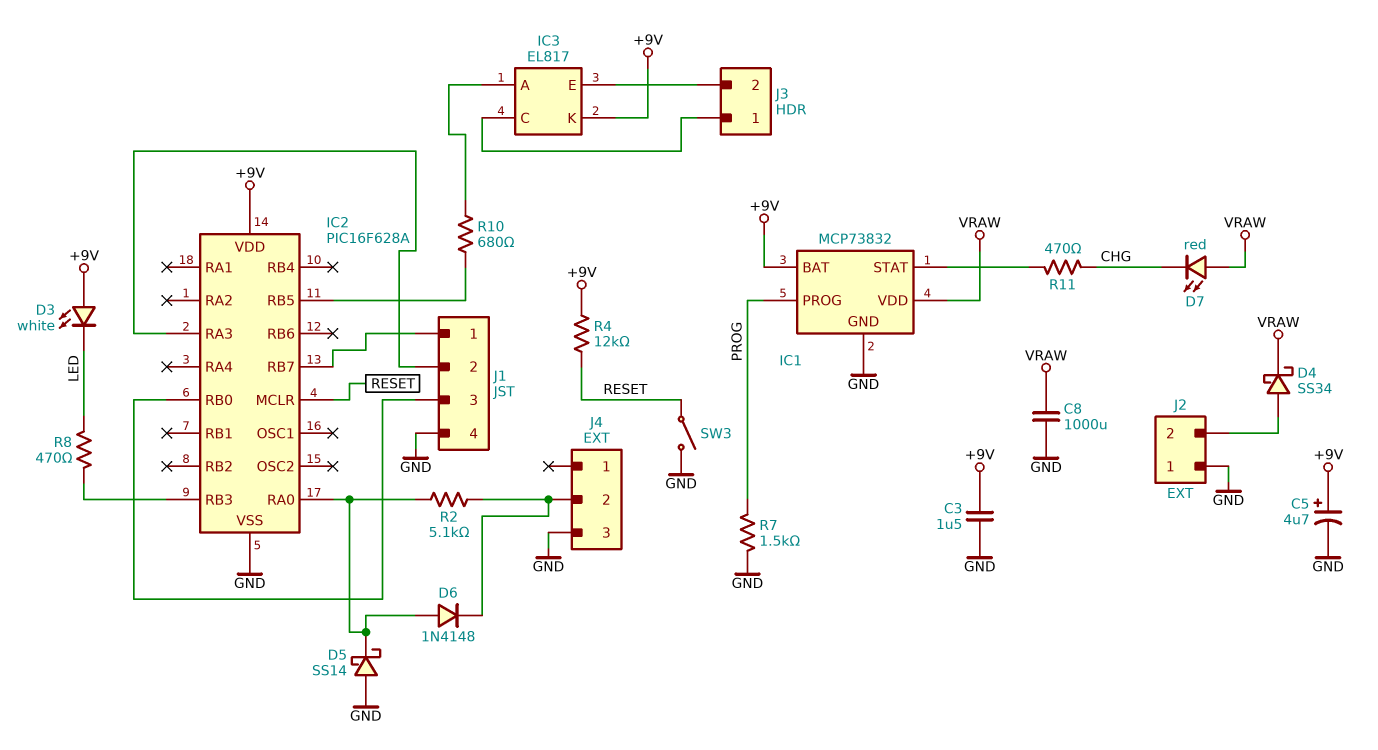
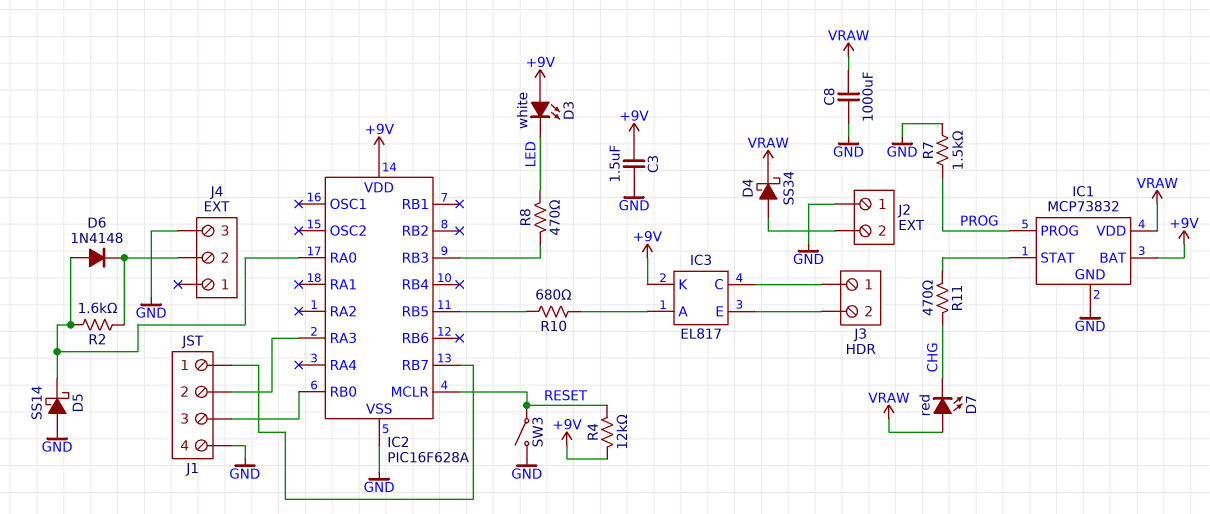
C5: 4.7uF (plus +9V, minus GND) -> none
R2: 5.1k (IC2/RA0, J4/2) -> 1.6k (IC2/RA0, J4/2)

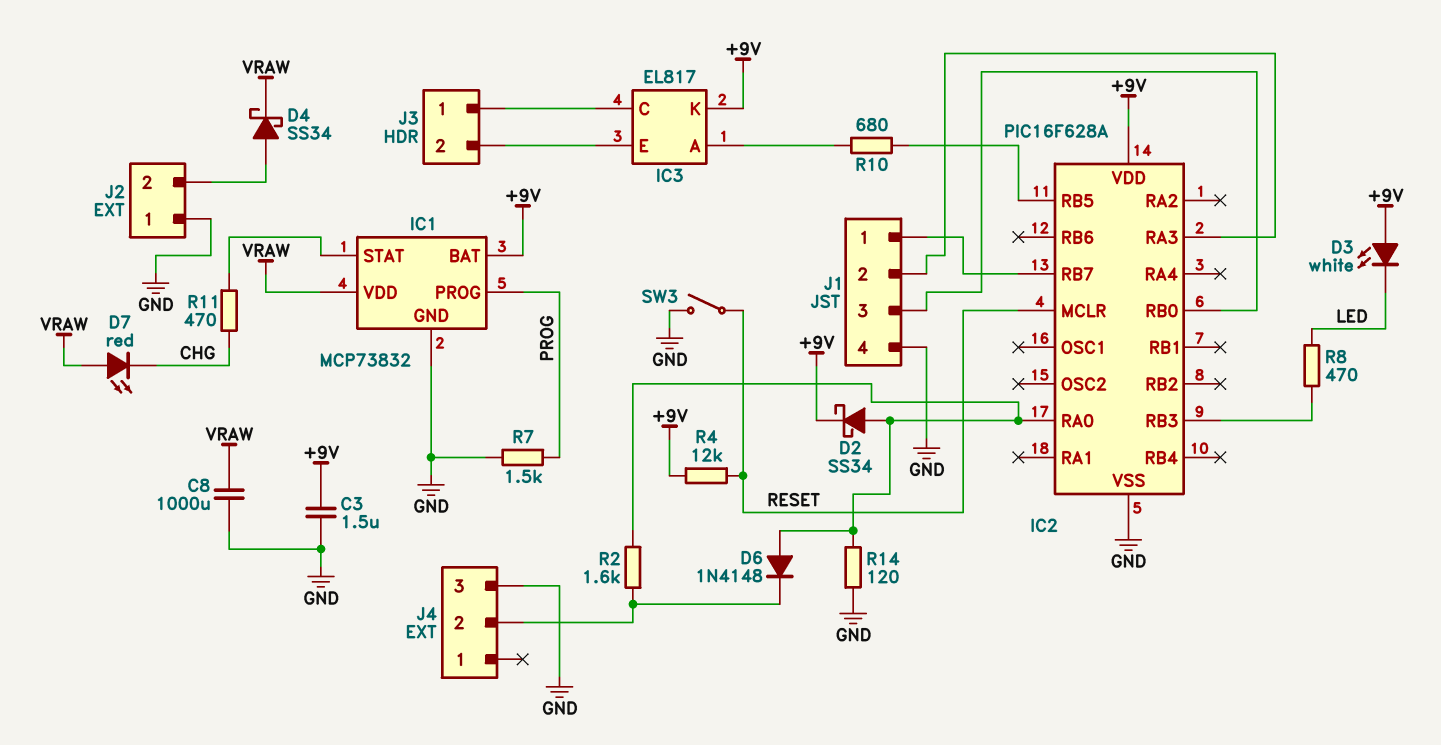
D2: none -> schottky SS34 (A IC2/RA0, K +9V)
D5: schottky SS14 (A GND, K IC2/RA0) -> none
R14: none -> 120 (GND, IC2/RA0)

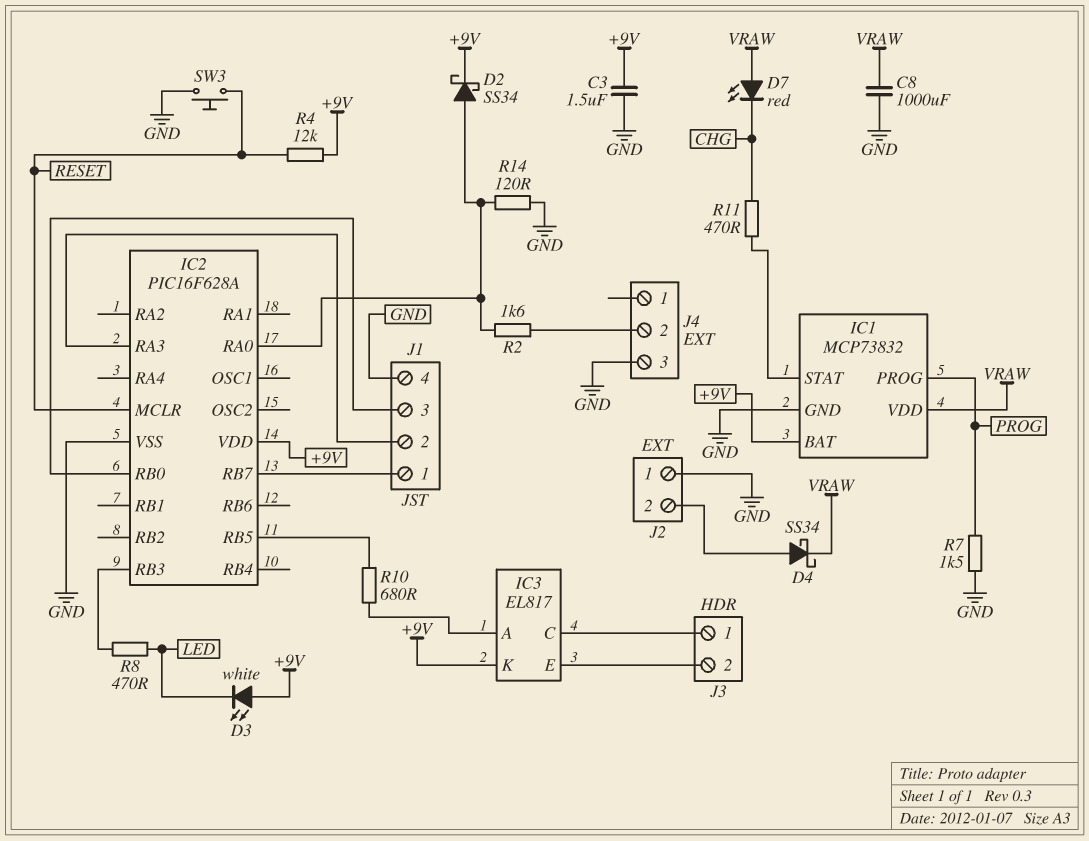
D6: diode 1N4148 (A IC2/RA0, K J4/2) -> none
SW3: switch (GND, RESET) -> button (GND, RESET)

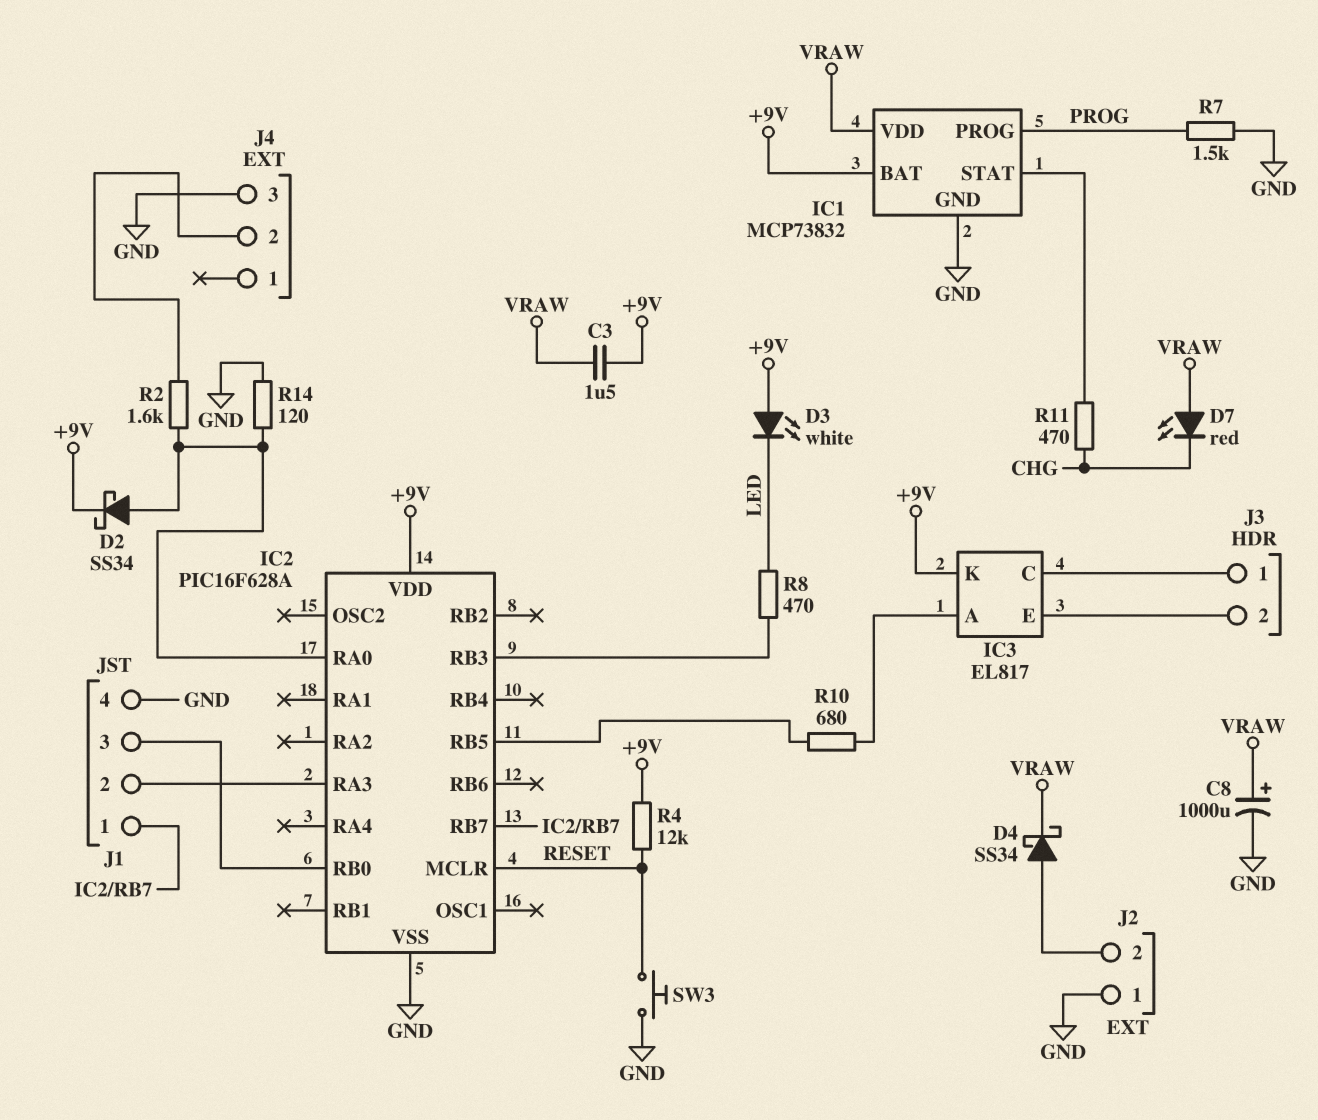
C3: 1.5uF (+9V, GND) -> 1.5uF (+9V, VRAW)
C8: 1000uF (GND, VRAW) -> 1000uF (plus VRAW, minus GND)

